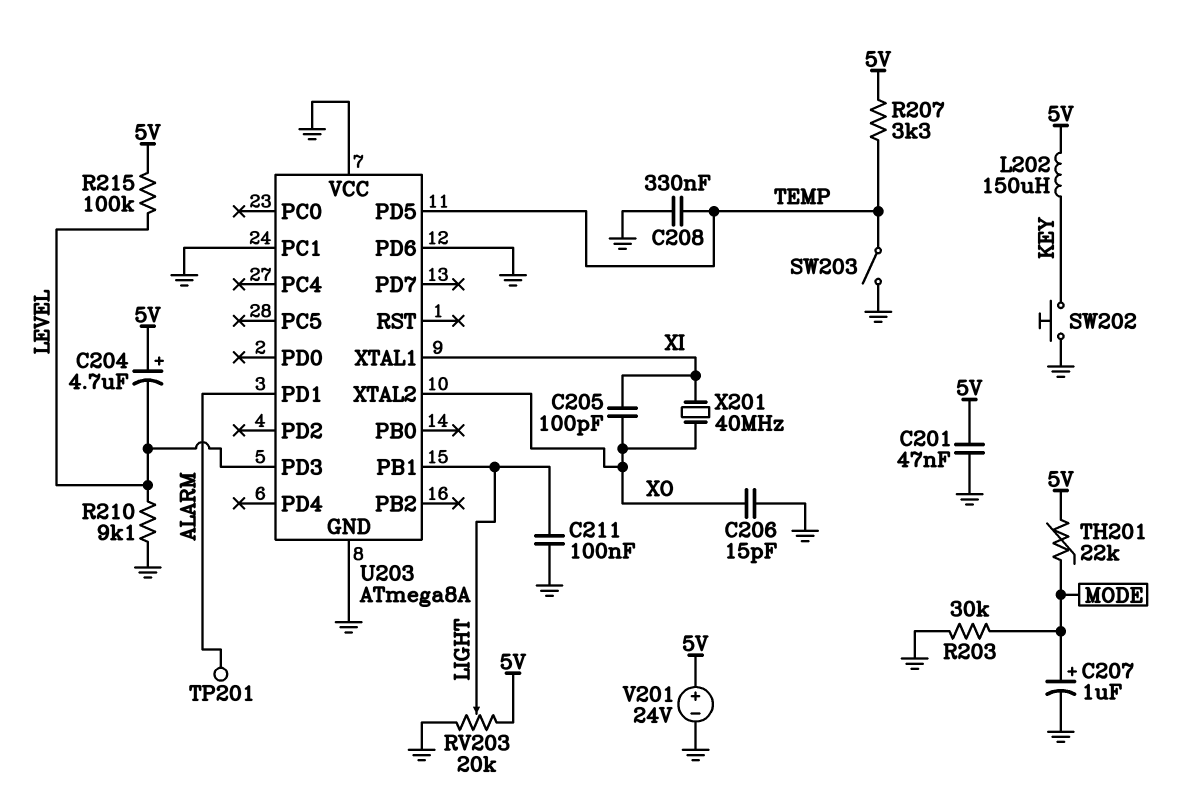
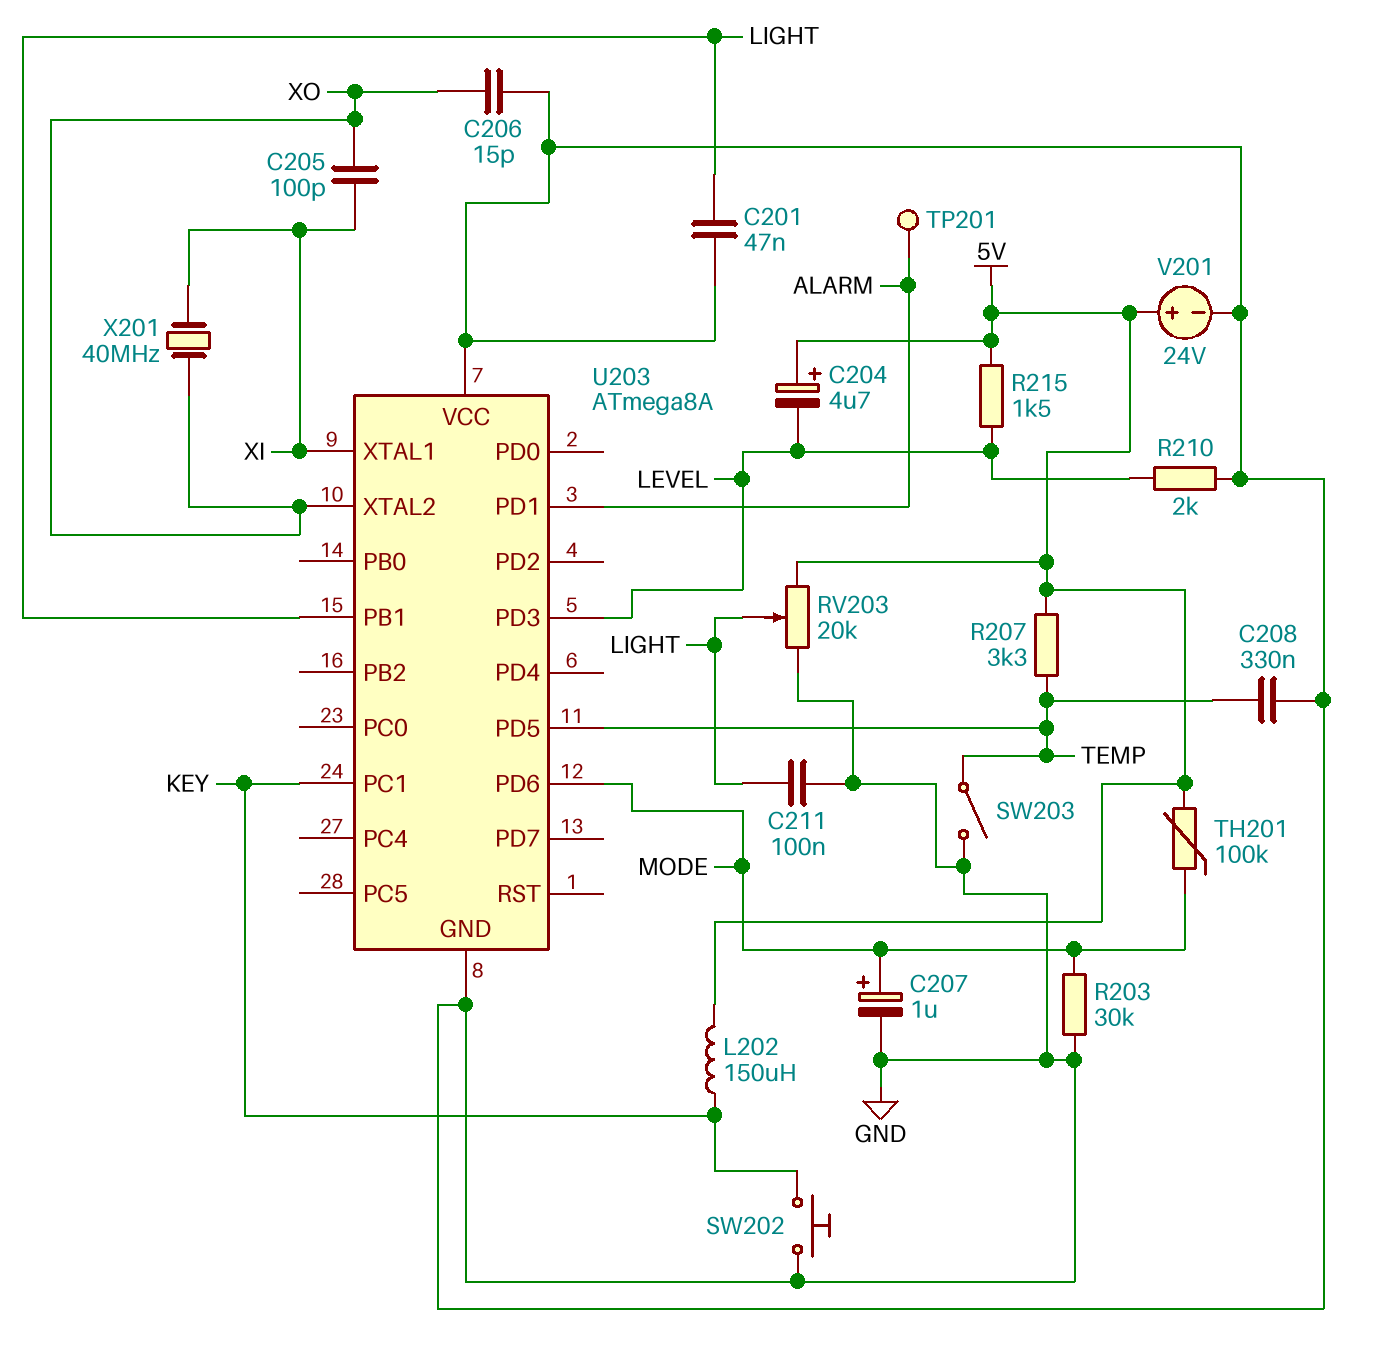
C201: 47nF (5V, GND) -> 47nF (GND, LIGHT)
R210: 9.1k (GND, LEVEL) -> 2k (GND, LEVEL)
R215: 100k (5V, LEVEL) -> 1.5k (5V, LEVEL)
TH201: 22k (5V, MODE) -> 100k (5V, MODE)
U203 pin PC1: GND -> KEY
U203 pin PD6: GND -> MODE

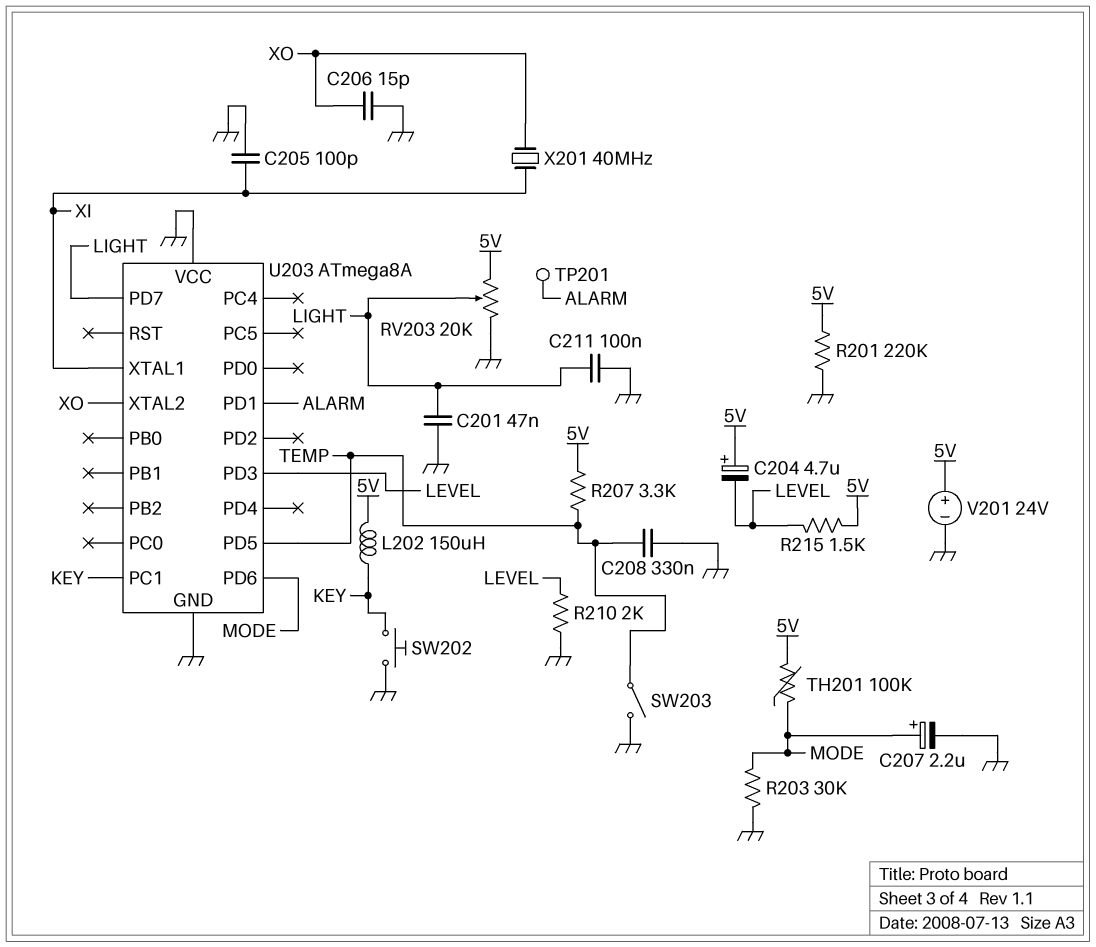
C205: 100pF (XI, XO) -> 100pF (GND, XI)
C207: 1uF (plus MODE, minus GND) -> 2.2uF (plus MODE, minus GND)
R201: none -> 220k (5V, GND)
U203 pin PB1: LIGHT -> none
U203 pin PD7: none -> LIGHT

